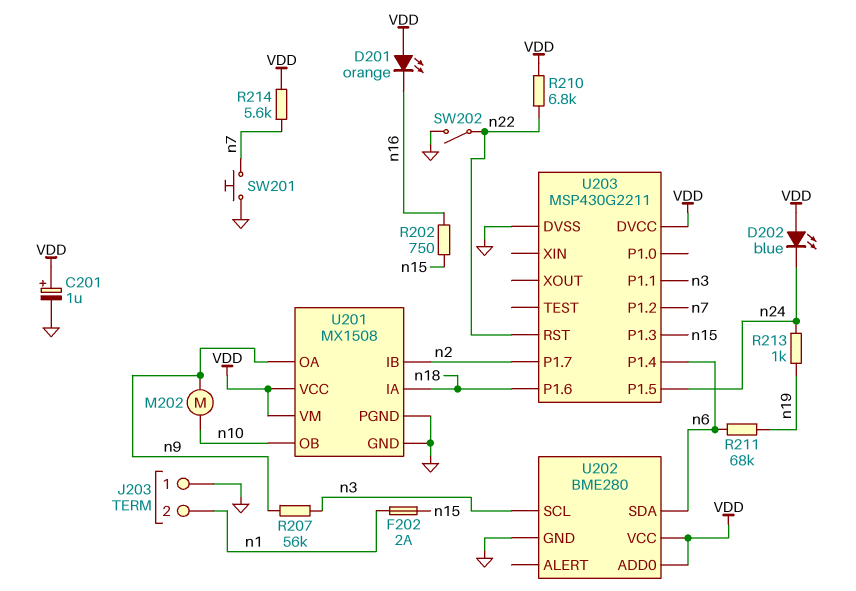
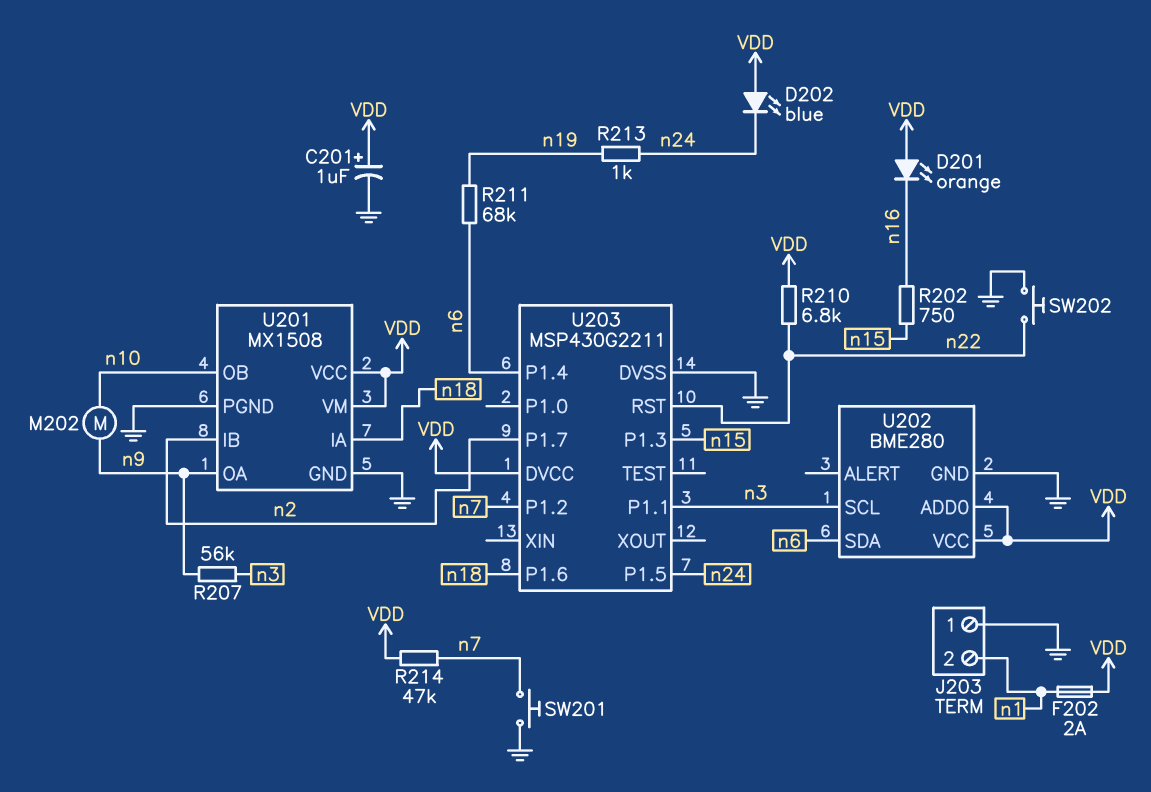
F202: 2A (n1, n15) -> 2A (VDD, n1)
R214: 5.6k (VDD, n7) -> 47k (VDD, n7)
SW202: switch (GND, n22) -> button (GND, n22)

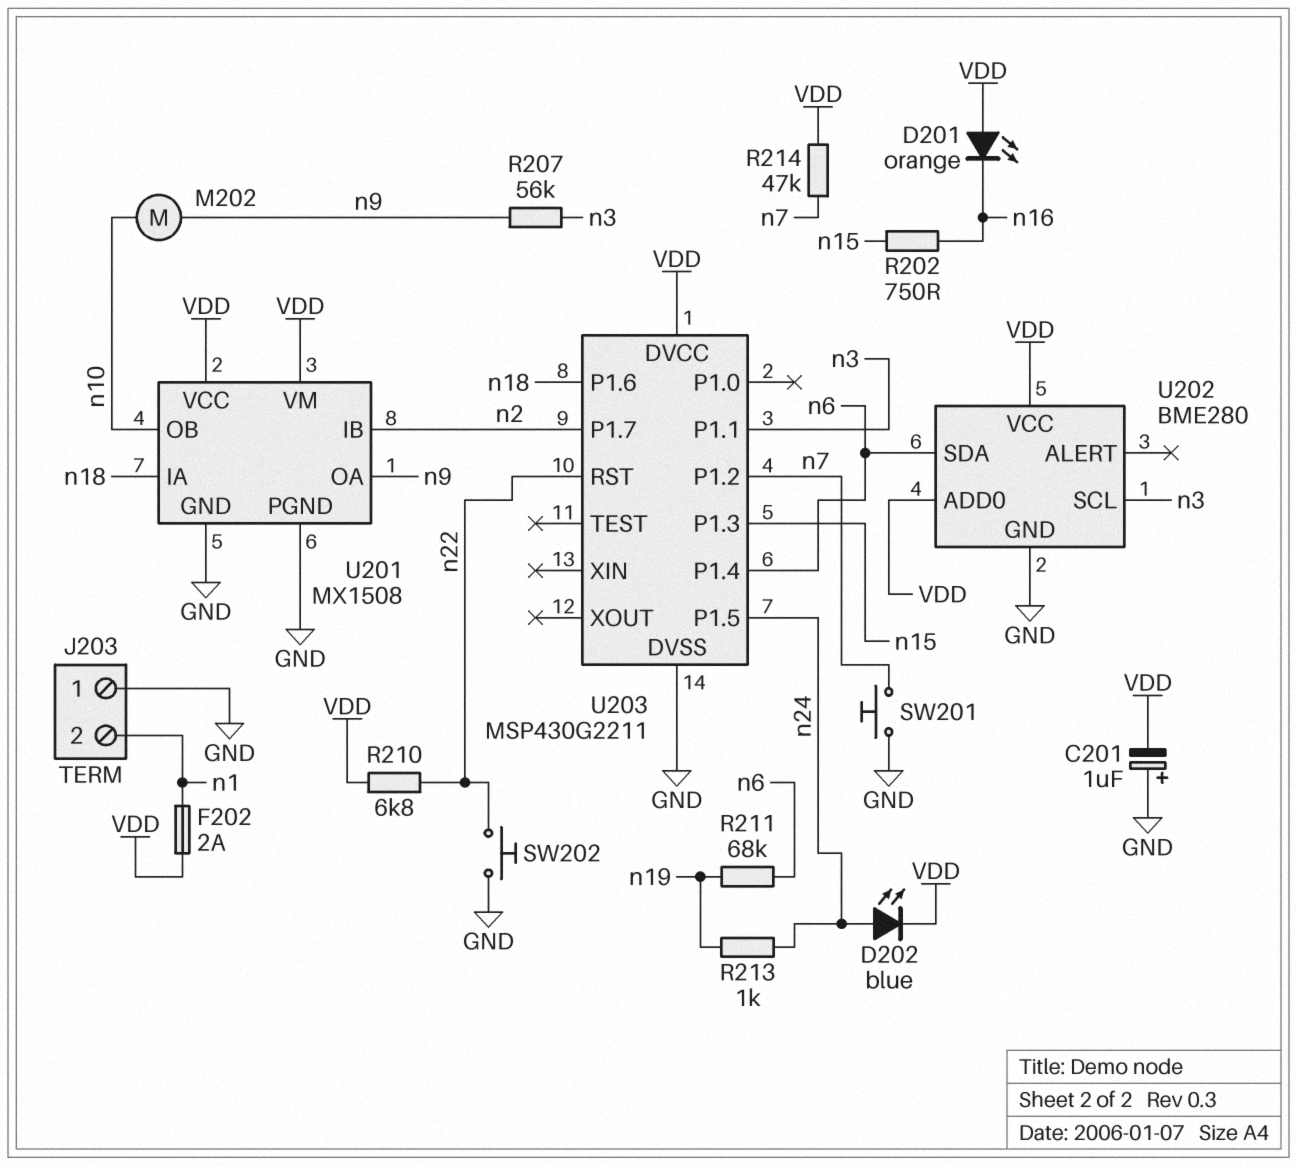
C201: 1uF (plus VDD, minus GND) -> 1uF (plus GND, minus VDD)
D202: LED blue (A VDD, K n24) -> LED blue (A n24, K VDD)

